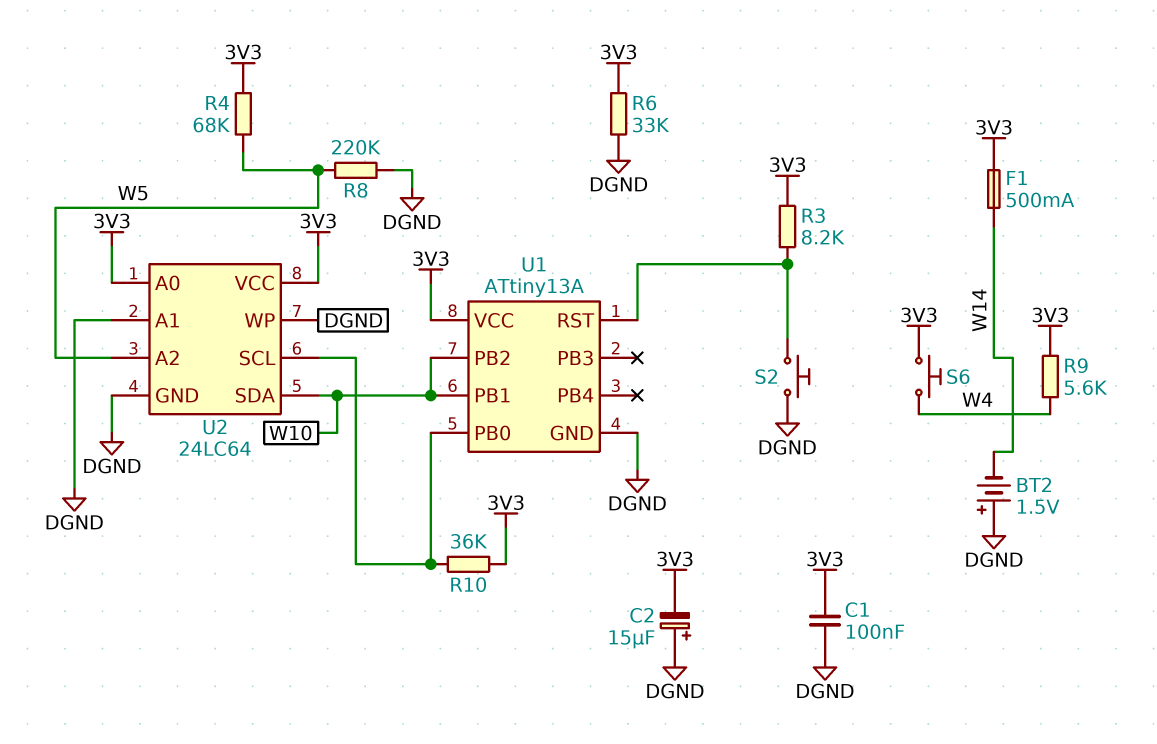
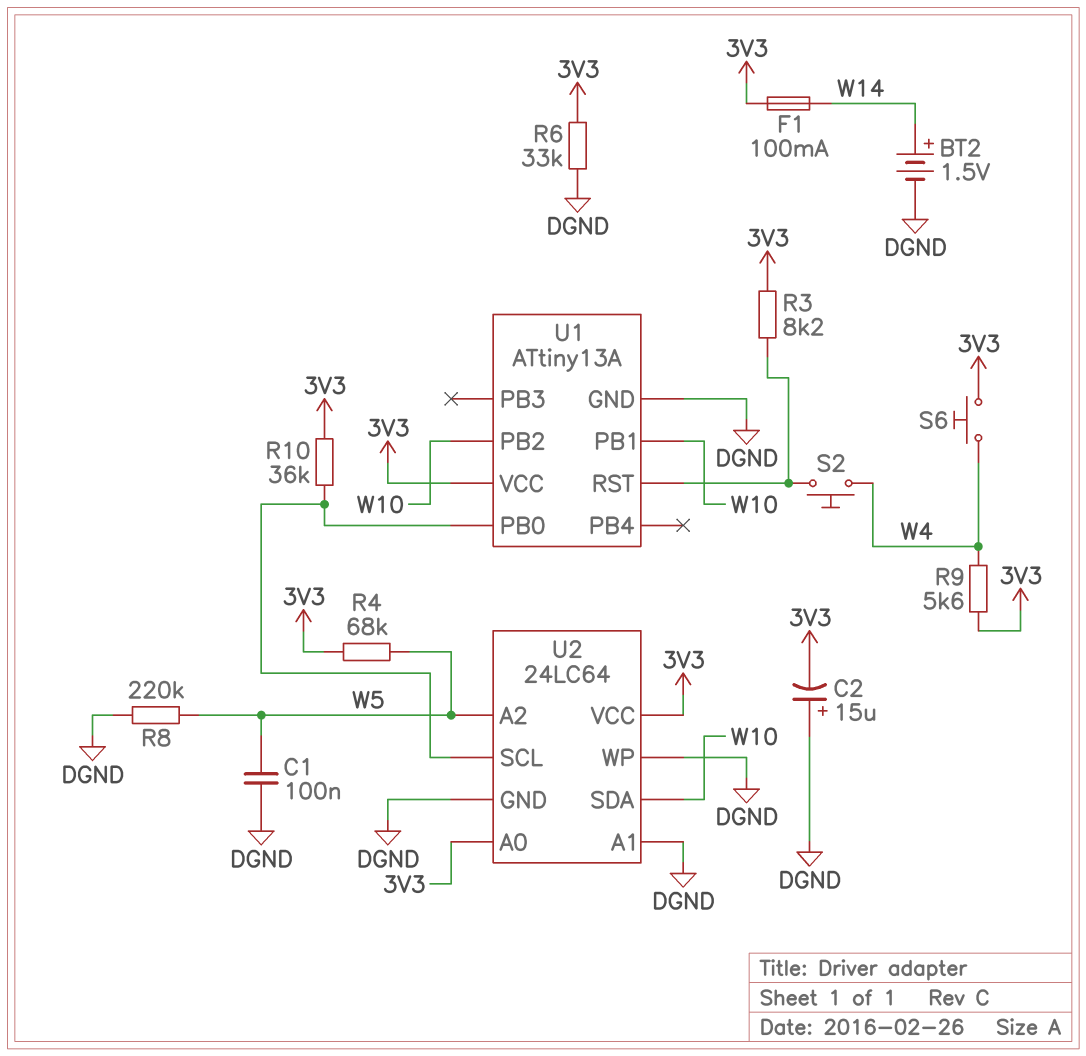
BT2: 1.5V (plus DGND, minus W14) -> 1.5V (plus W14, minus DGND)
C1: 100nF (3V3, DGND) -> 100nF (DGND, W5)
F1: 500mA (3V3, W14) -> 100mA (3V3, W14)
S2: button (DGND, U1/RST) -> button (U1/RST, W4)

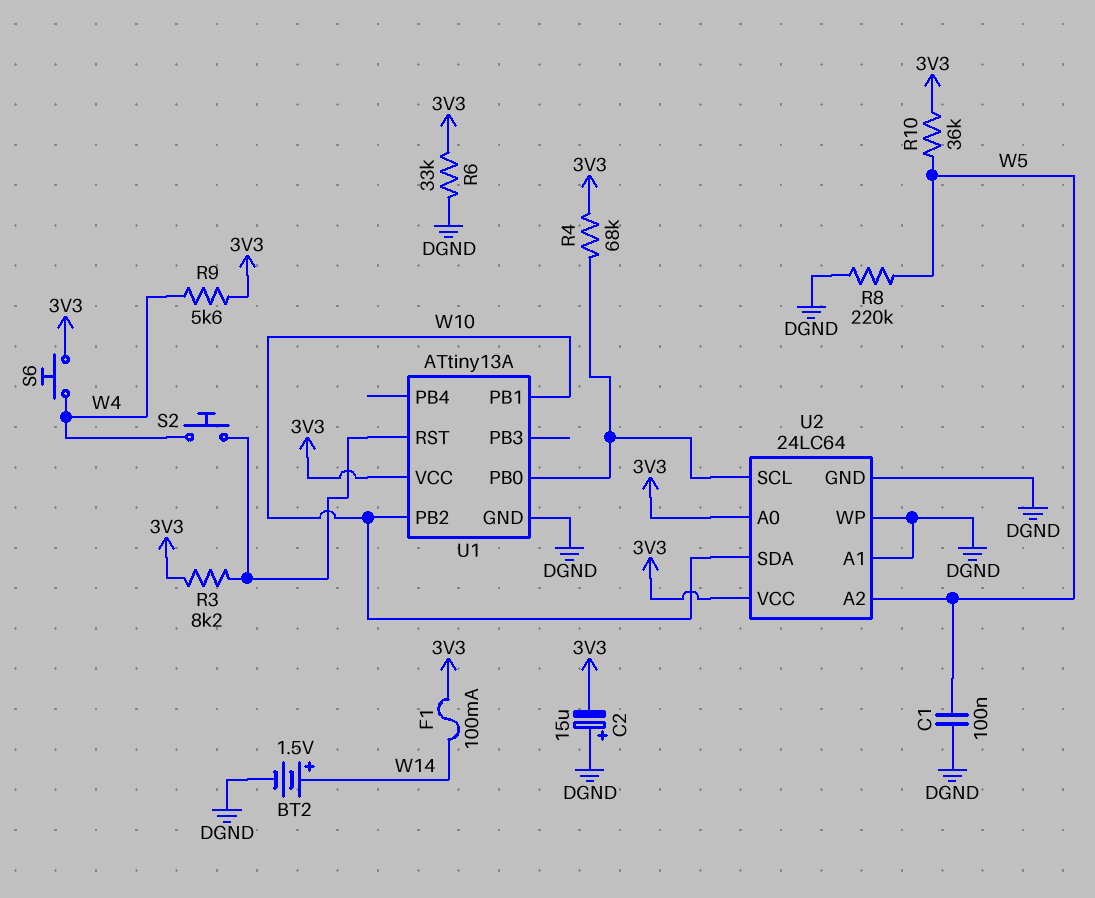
R4: 68k (3V3, W5) -> 68k (3V3, U1/PB0)
R10: 36k (3V3, U1/PB0) -> 36k (3V3, W5)

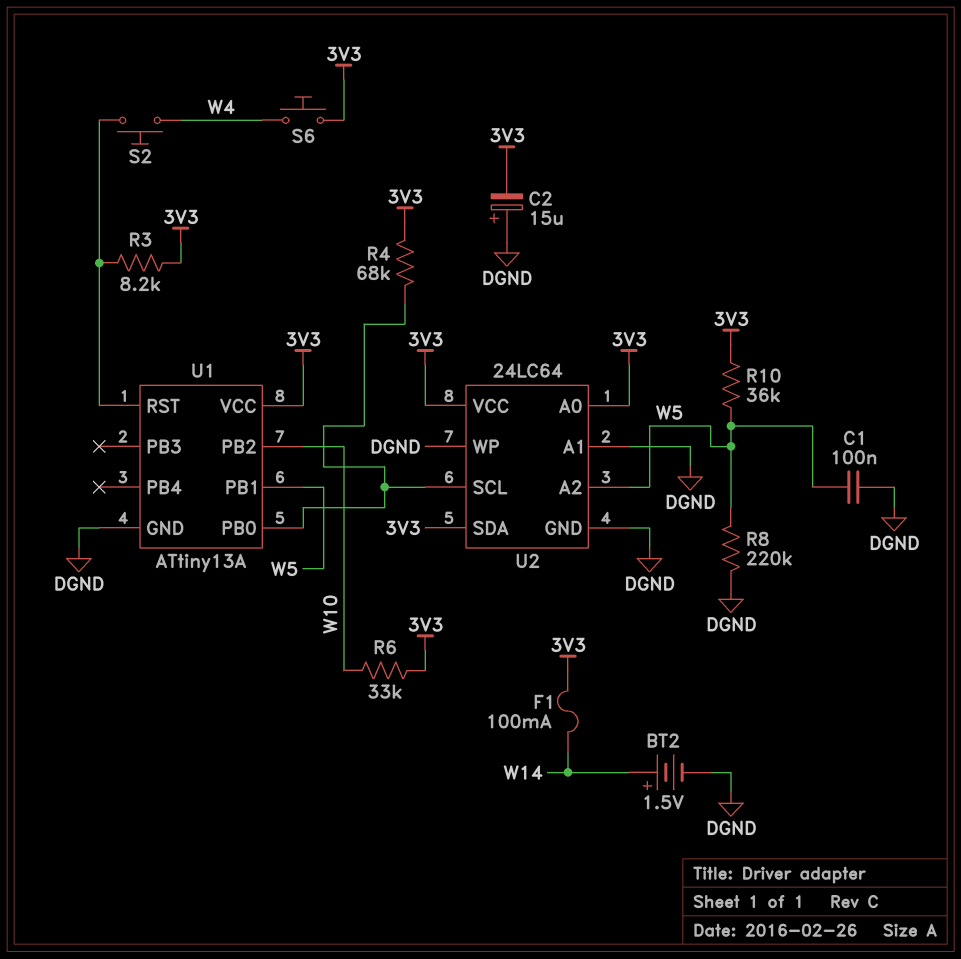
R6: 33k (3V3, DGND) -> 33k (3V3, W10)
R9: 5.6k (3V3, W4) -> none
U1 pin PB1: W10 -> W5
U2 pin SDA: W10 -> 3V3

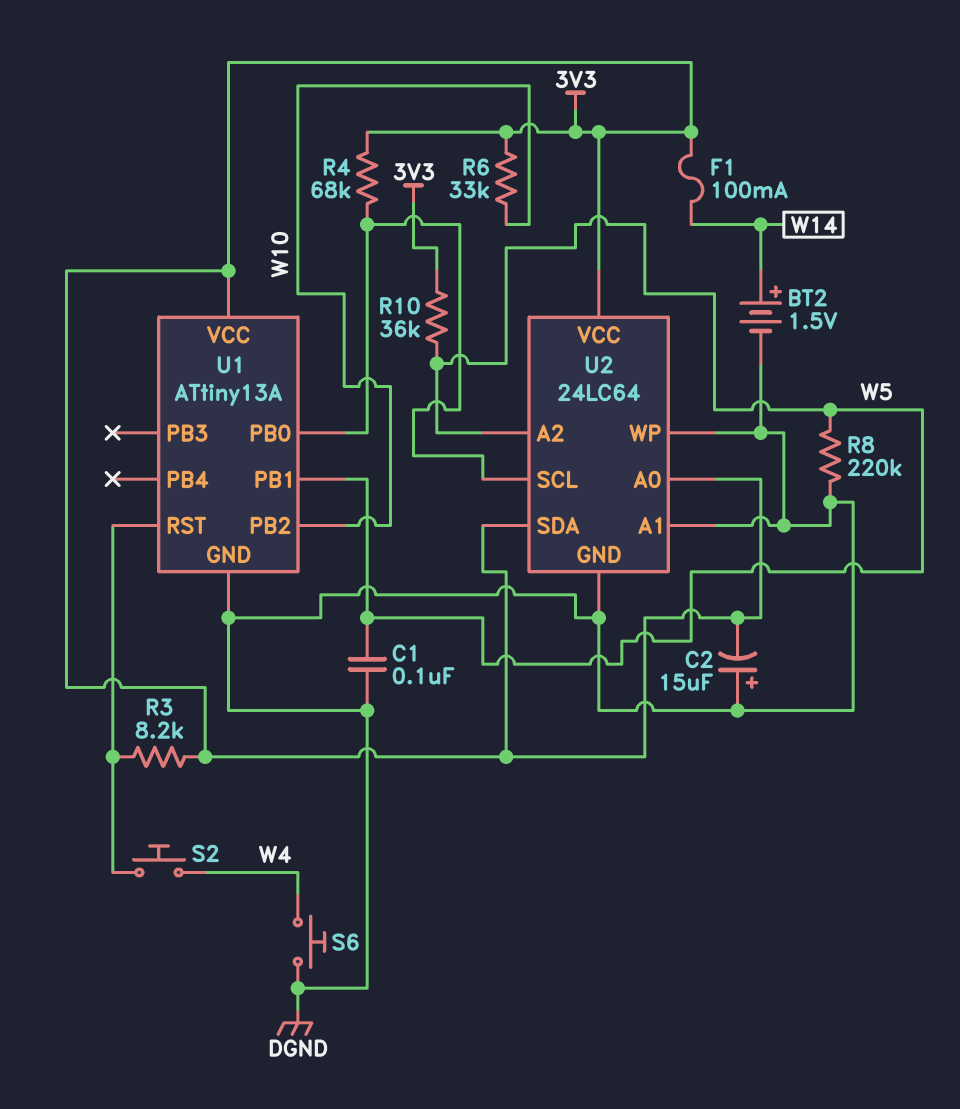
S6: button (3V3, W4) -> button (DGND, W4)

